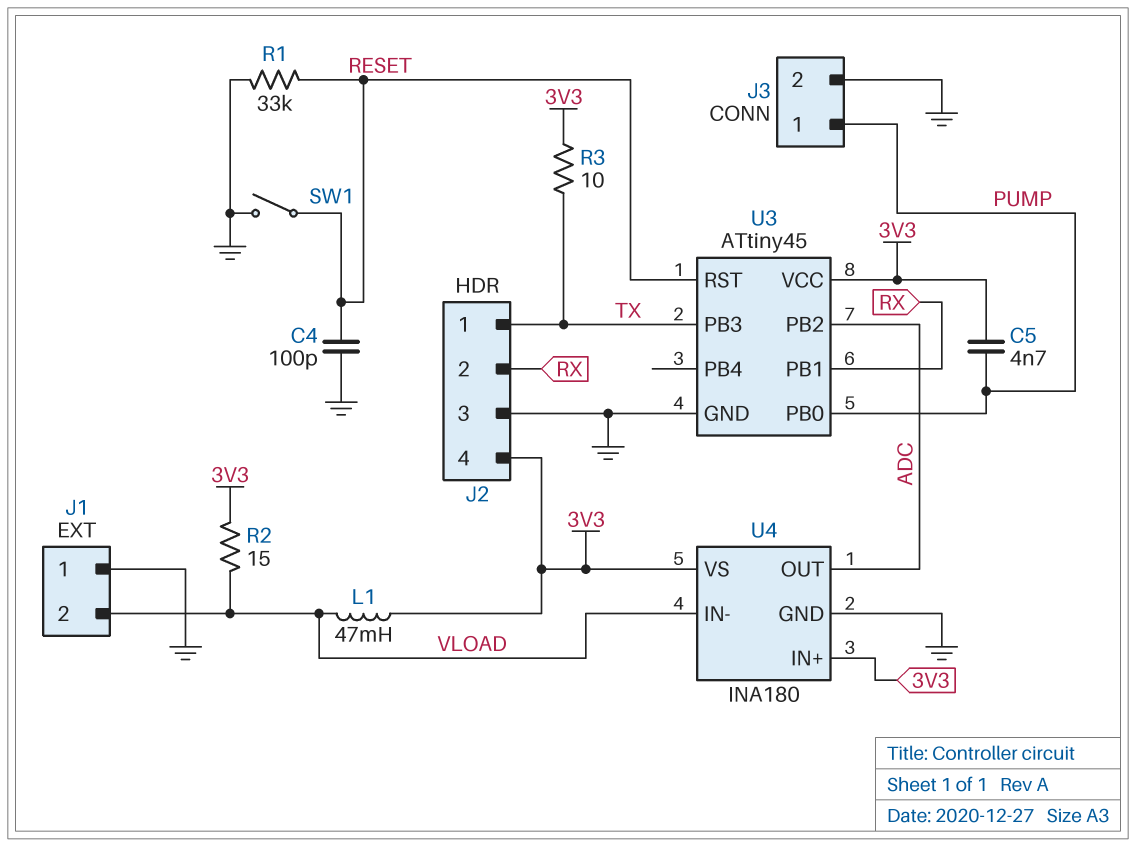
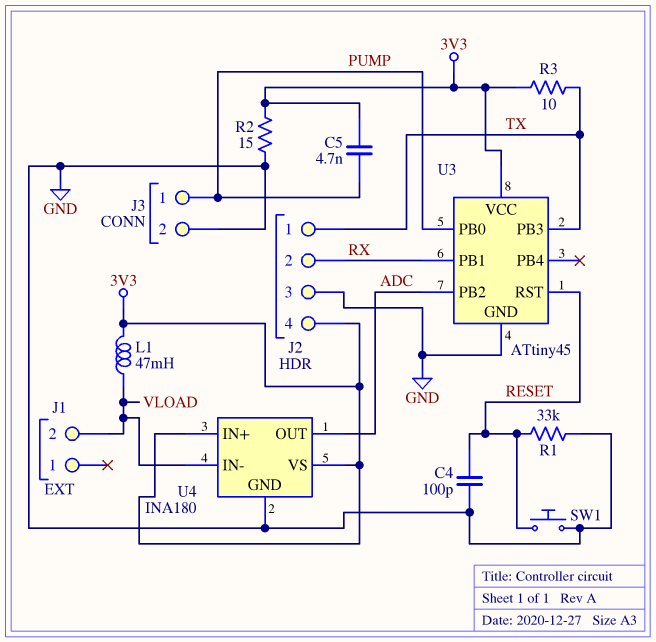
J1 pin 1: GND -> none
R2: 15 (3V3, VLOAD) -> 15 (3V3, GND)
SW1: switch (GND, RESET) -> button (GND, RESET)

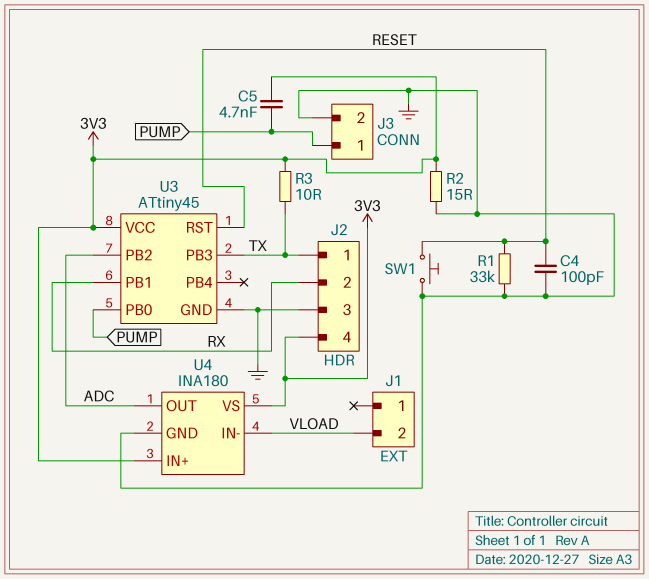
L1: 47mH (3V3, VLOAD) -> none

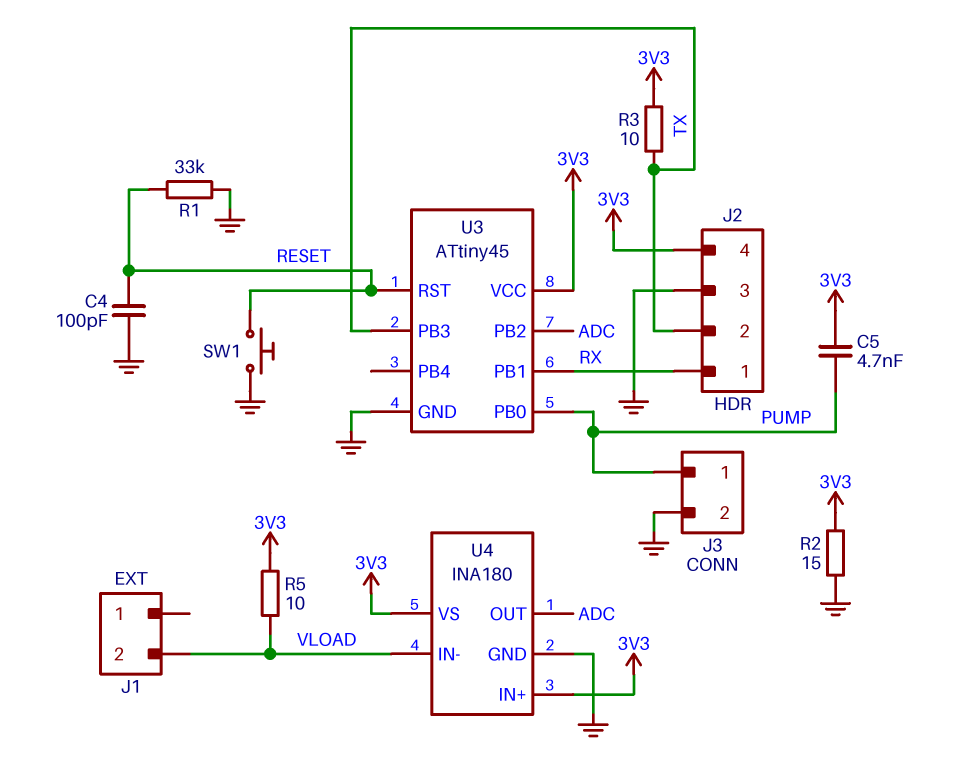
J2 pin 1: TX -> RX
J2 pin 2: RX -> TX
R5: none -> 10 (3V3, VLOAD)

